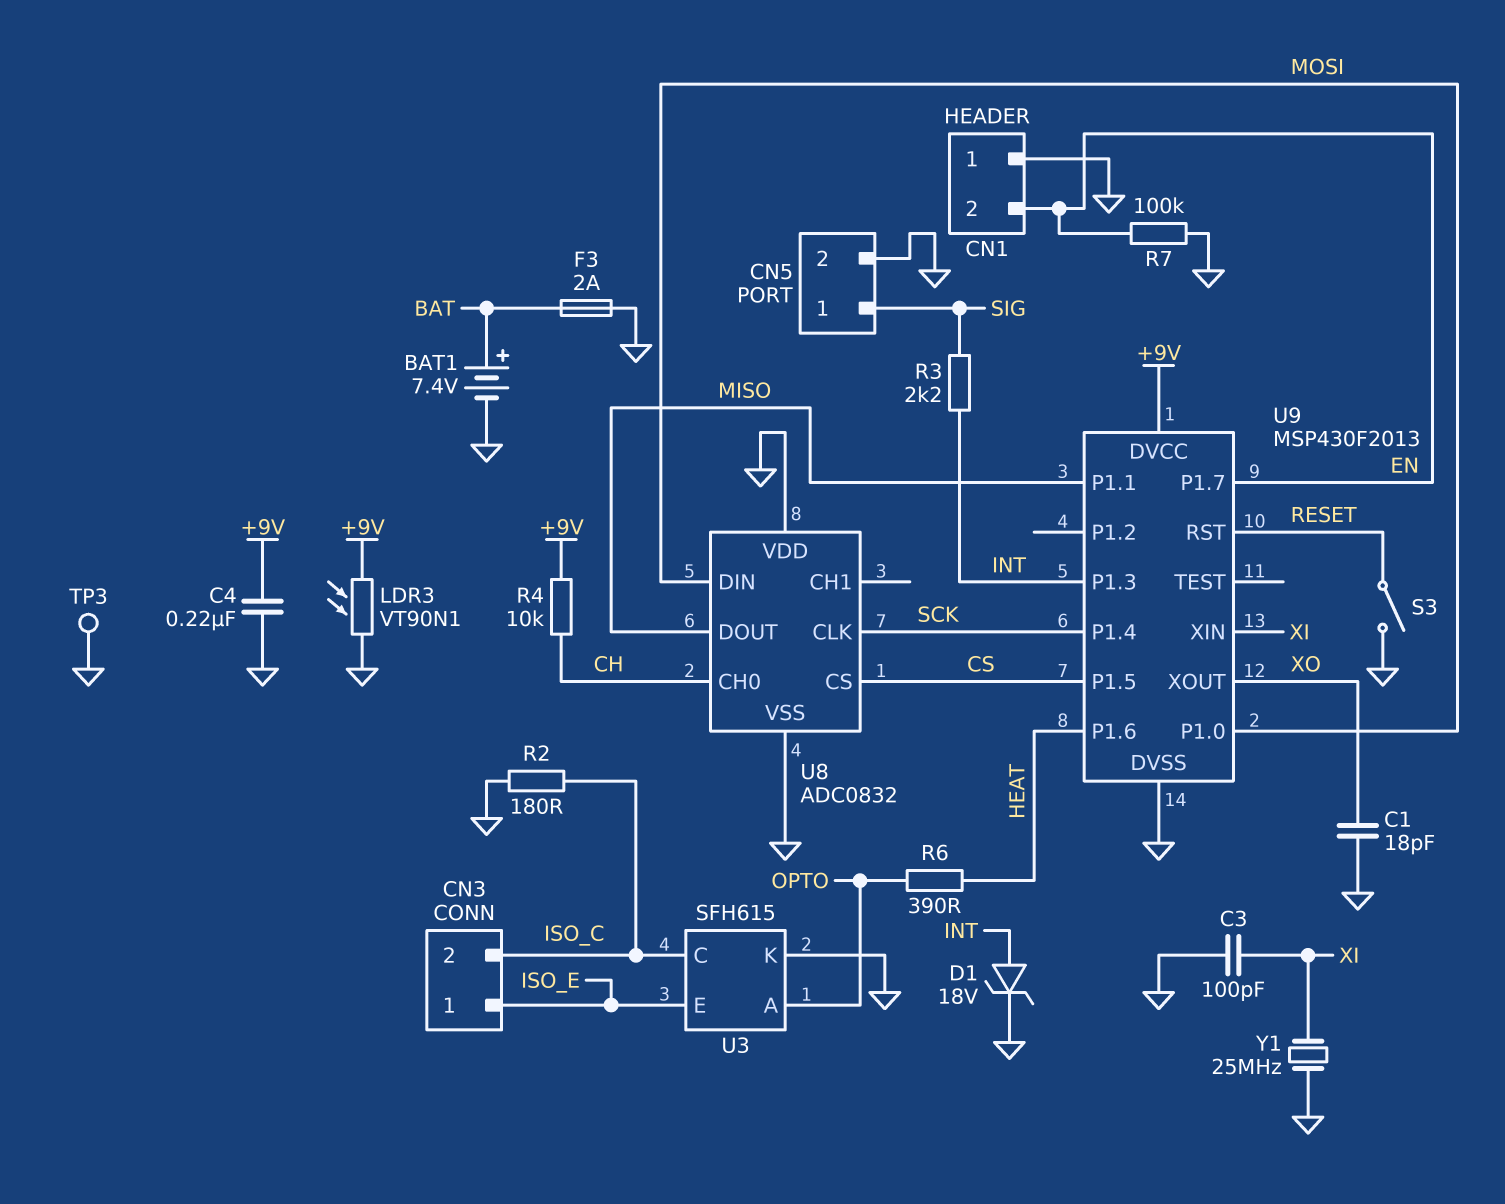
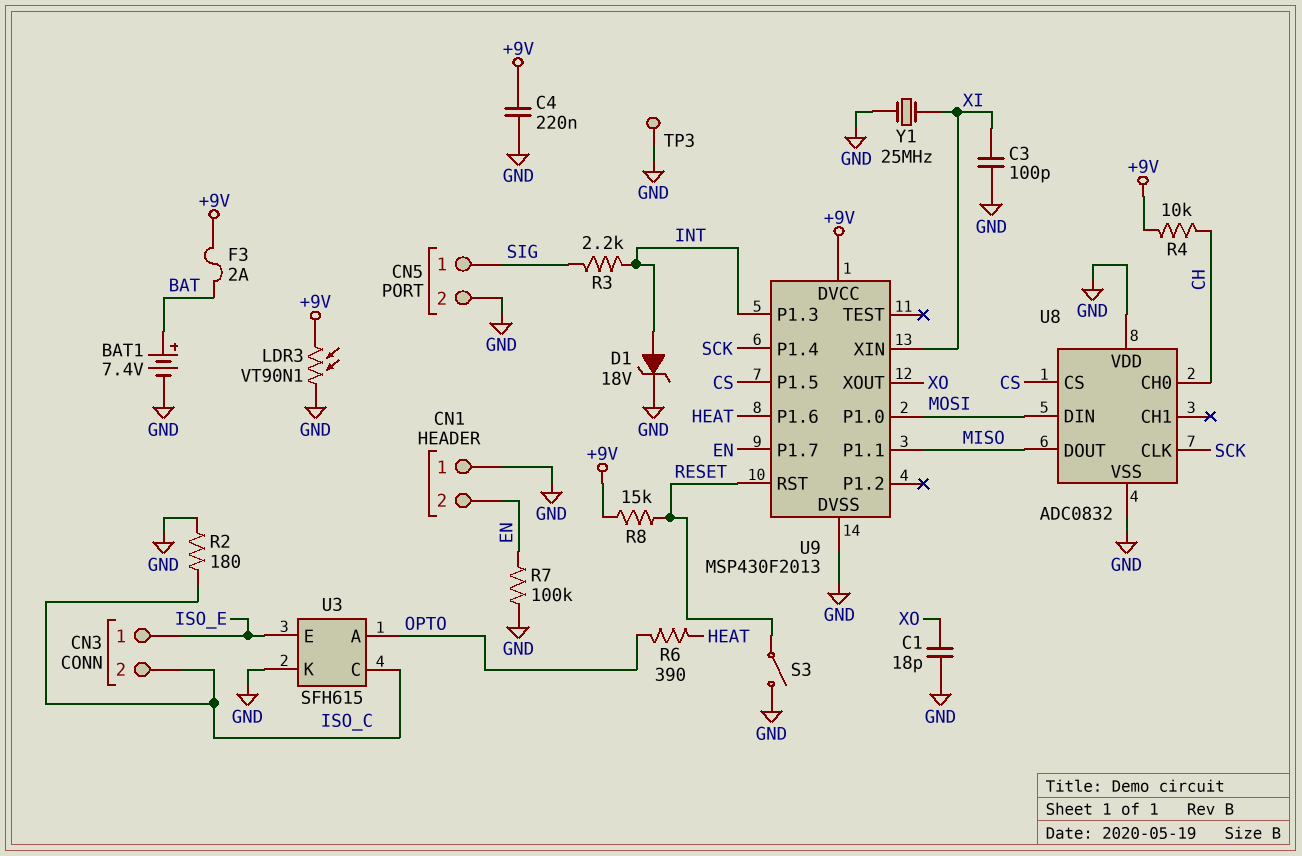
F3: 2A (BAT, GND) -> 2A (+9V, BAT)
R8: none -> 15k (+9V, RESET)

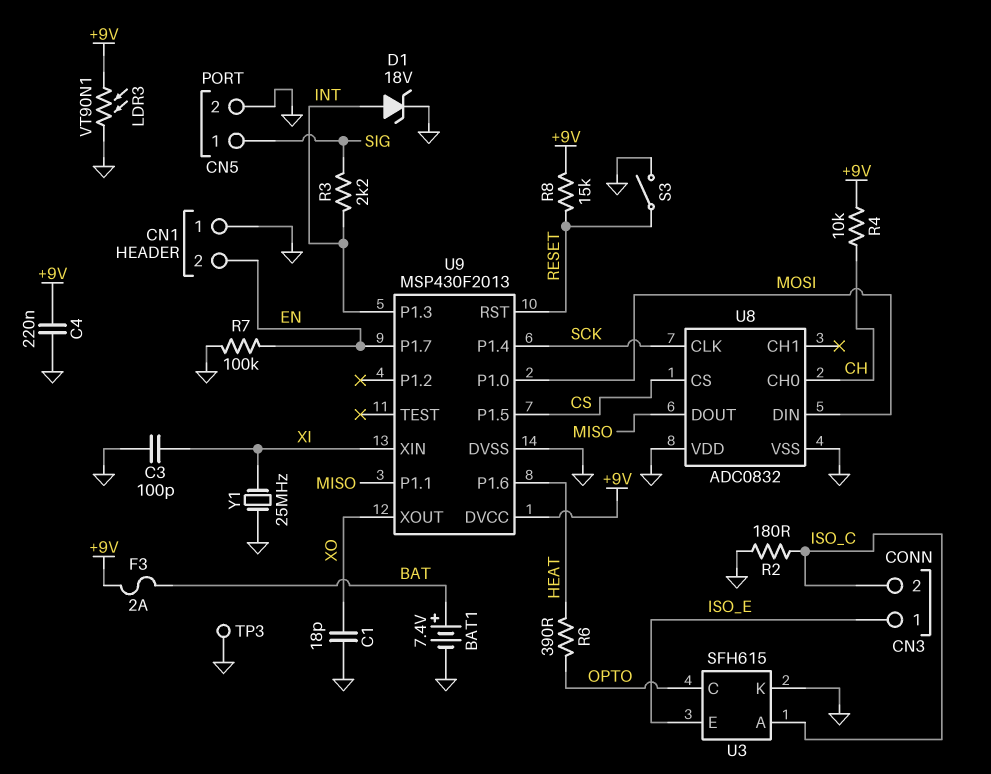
U3 pin A: OPTO -> ISO_C
U3 pin C: ISO_C -> OPTO

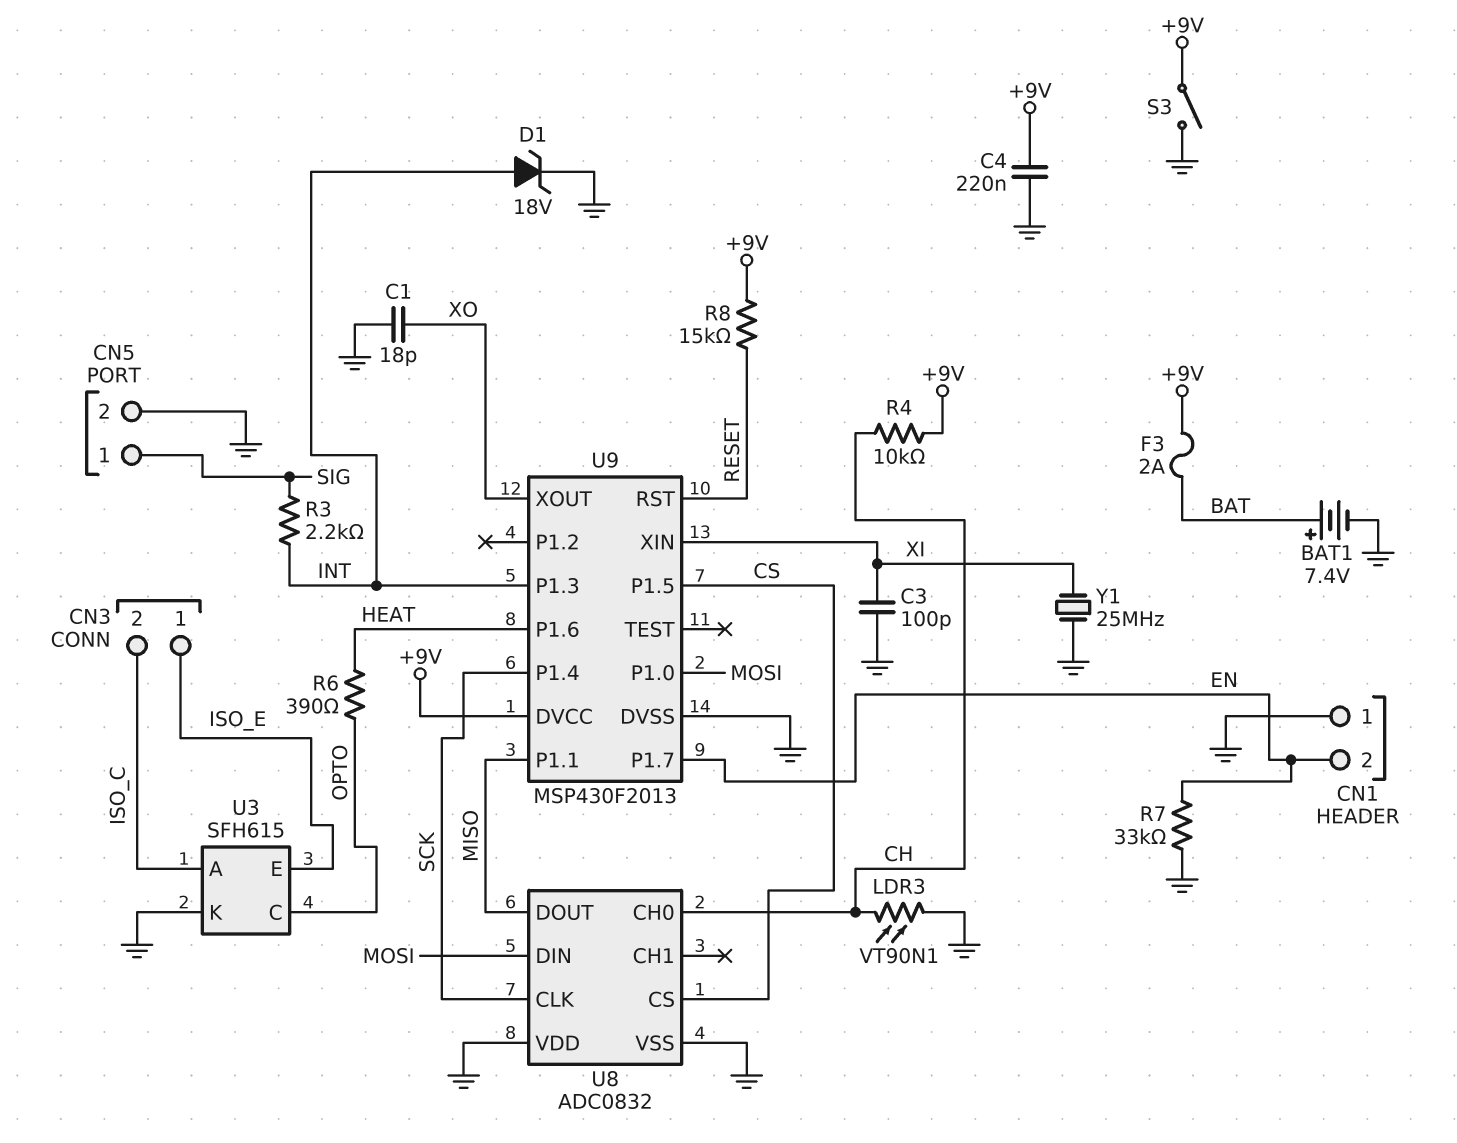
LDR3: VT90N1 (+9V, GND) -> VT90N1 (CH, GND)
R2: 180 (GND, ISO_C) -> none
R7: 100k (EN, GND) -> 33k (EN, GND)
S3: switch (GND, RESET) -> switch (+9V, GND)
TP3: test point (GND) -> none

